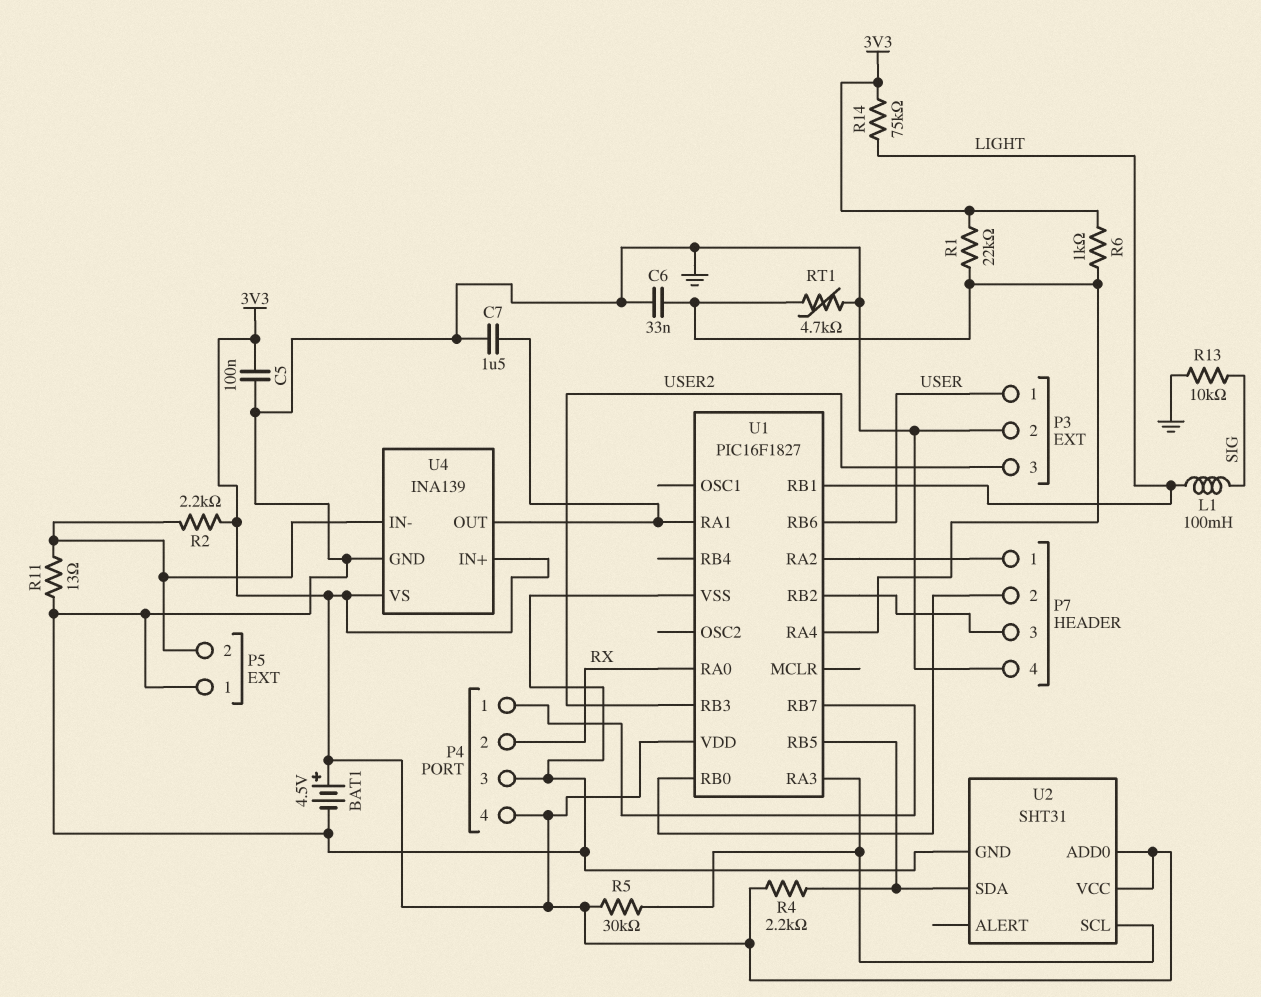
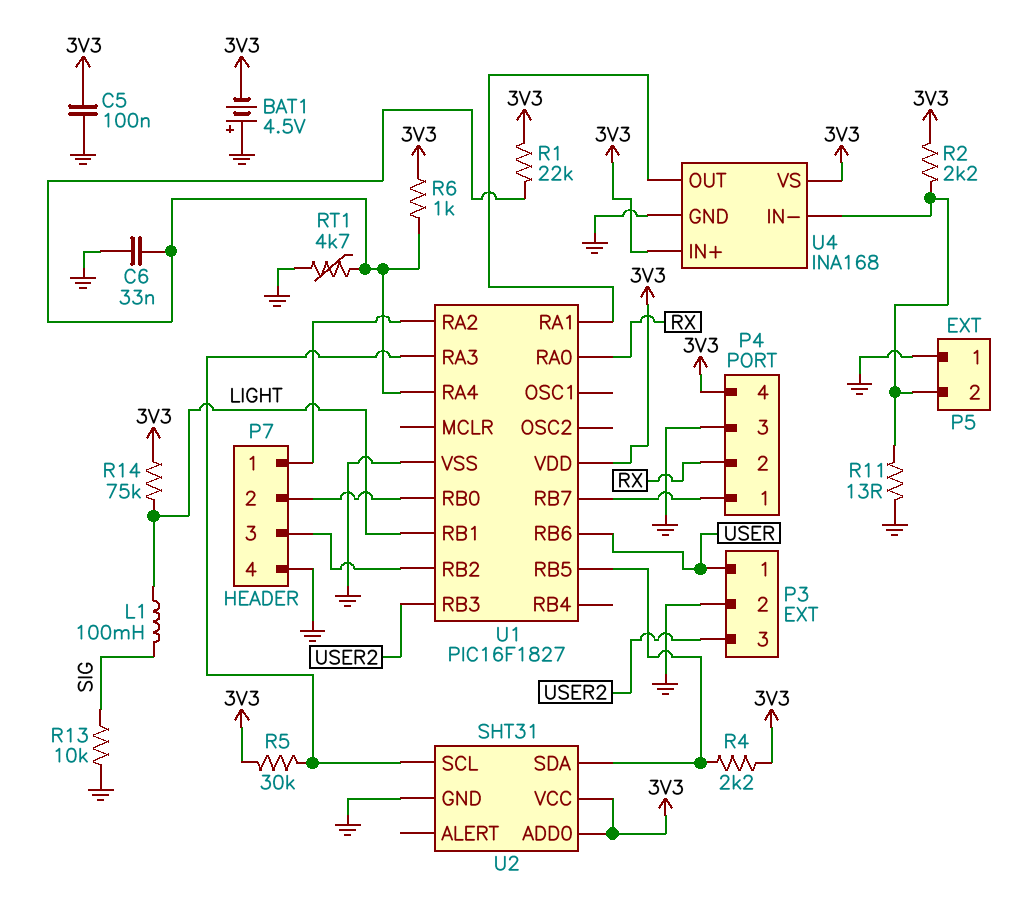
BAT1: 4.5V (plus 3V3, minus GND) -> 4.5V (plus GND, minus 3V3)
C7: 1.5uF (GND, U1/RA1) -> none
U4: INA139 -> INA168

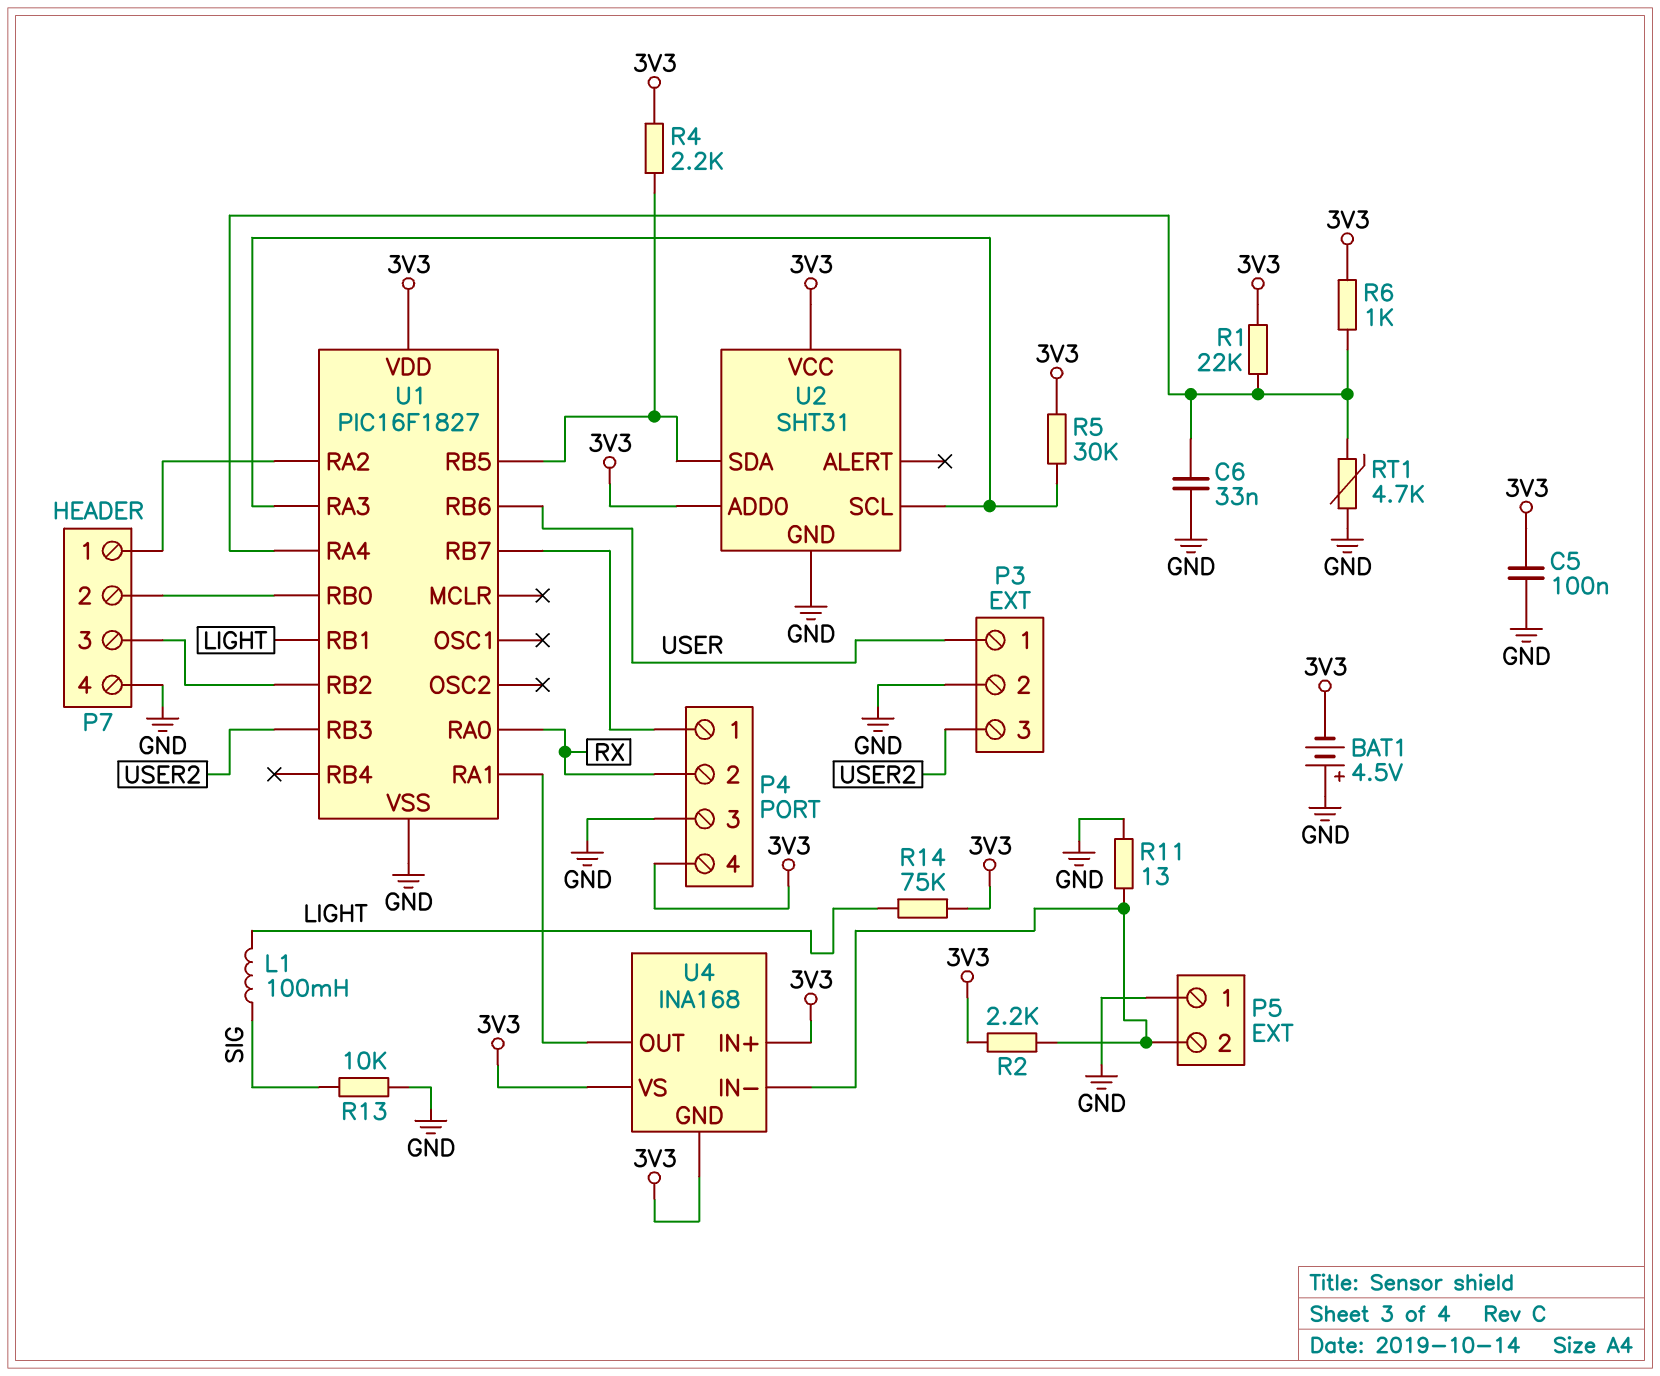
U4 pin GND: GND -> 3V3

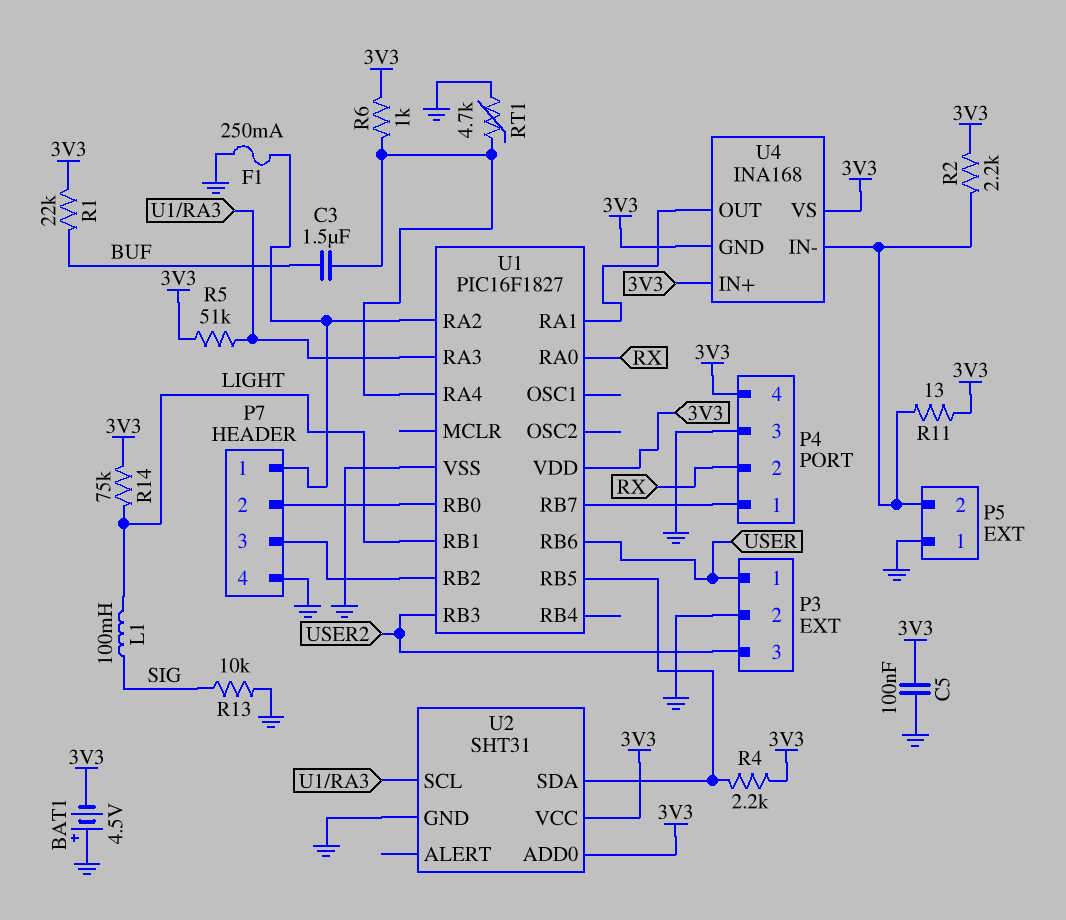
C3: none -> 1.5uF (BUF, U1/RA4)
C6: 33nF (GND, U1/RA4) -> none
F1: none -> 250mA (GND, P7/1)
R1: 22k (3V3, U1/RA4) -> 22k (3V3, BUF)
R5: 30k (3V3, U1/RA3) -> 51k (3V3, U1/RA3)
R11: 13 (GND, P5/2) -> 13 (3V3, P5/2)

